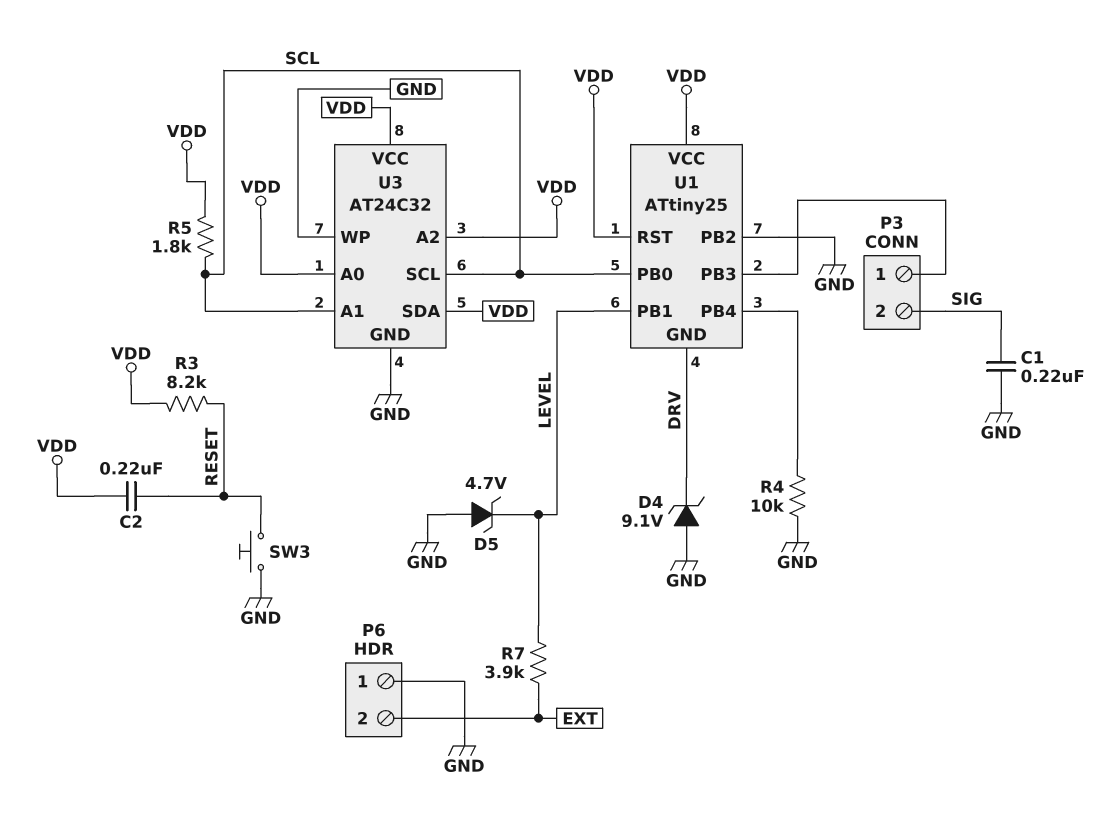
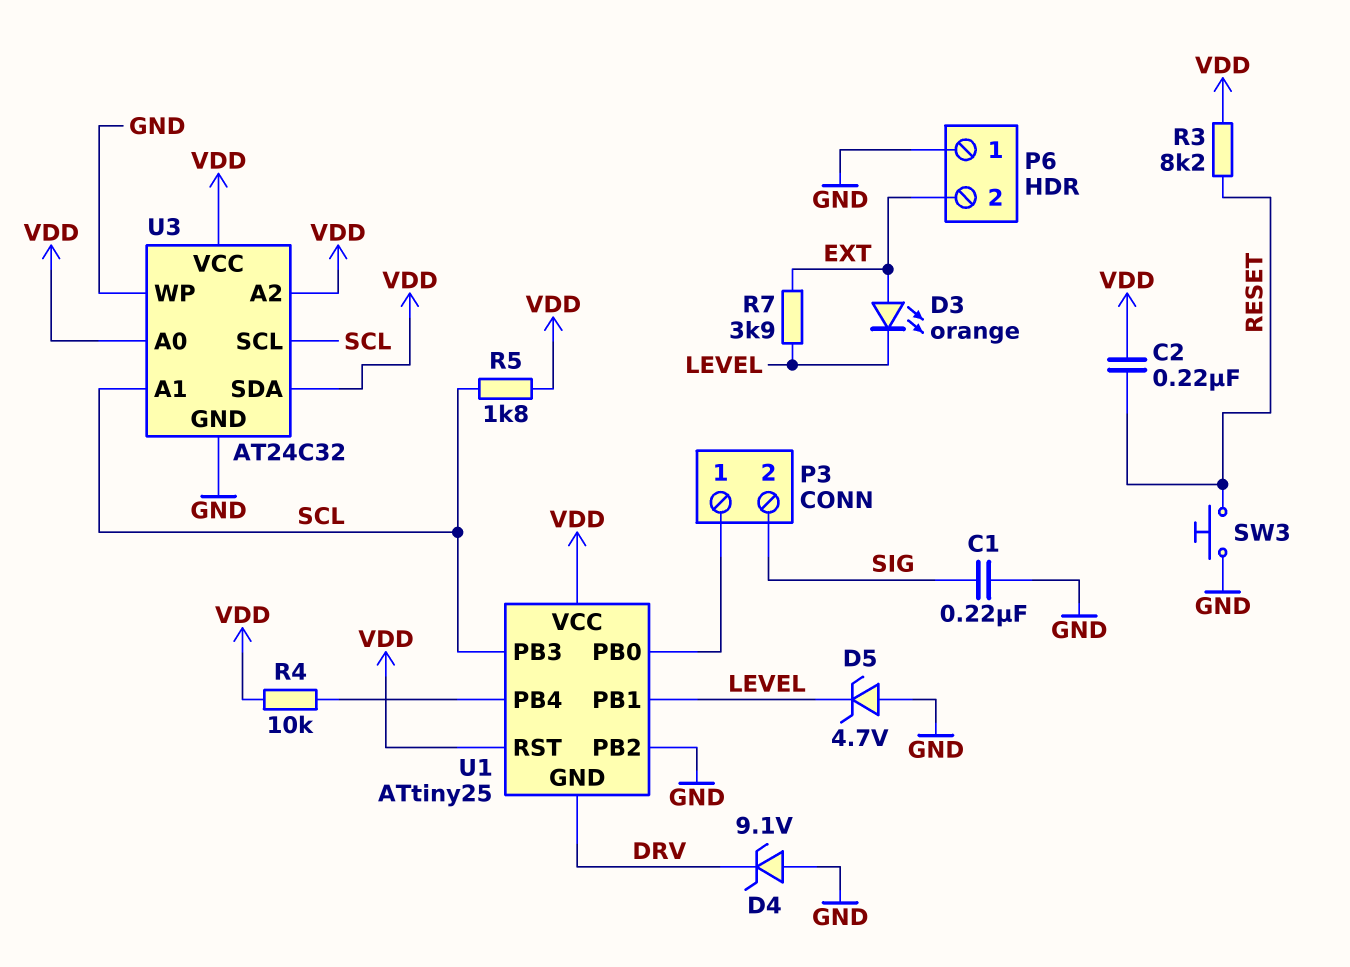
D3: none -> LED orange (A EXT, K LEVEL)
R4: 10k (GND, U1/PB4) -> 10k (U1/PB4, VDD)
U1 pin PB0: SCL -> P3/1
U1 pin PB3: P3/1 -> SCL

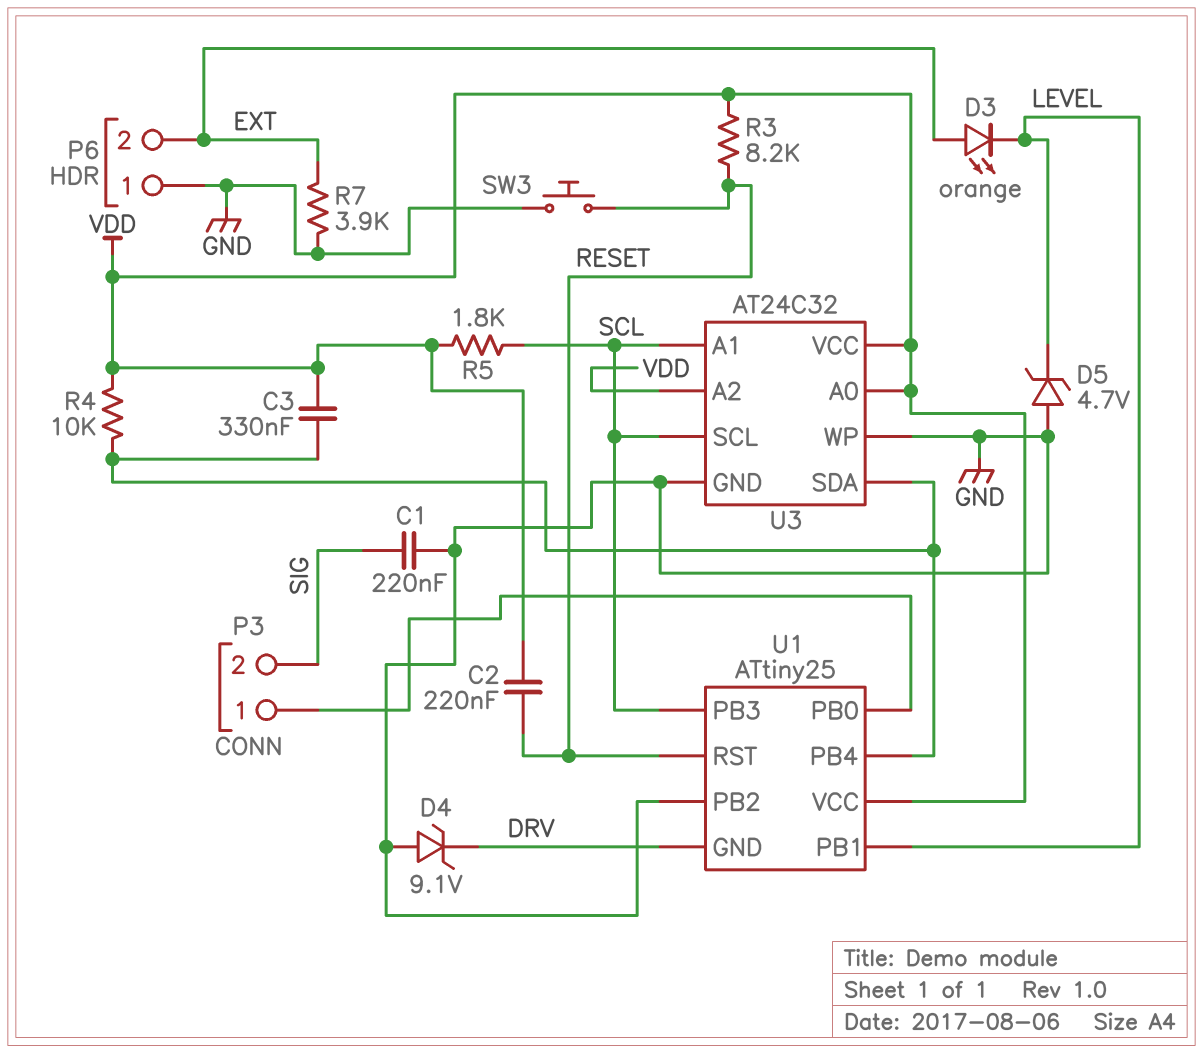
C3: none -> 330nF (U1/PB4, VDD)
R7: 3.9k (EXT, LEVEL) -> 3.9k (EXT, GND)
U1 pin RST: VDD -> RESET
U3 pin SDA: VDD -> U1/PB4

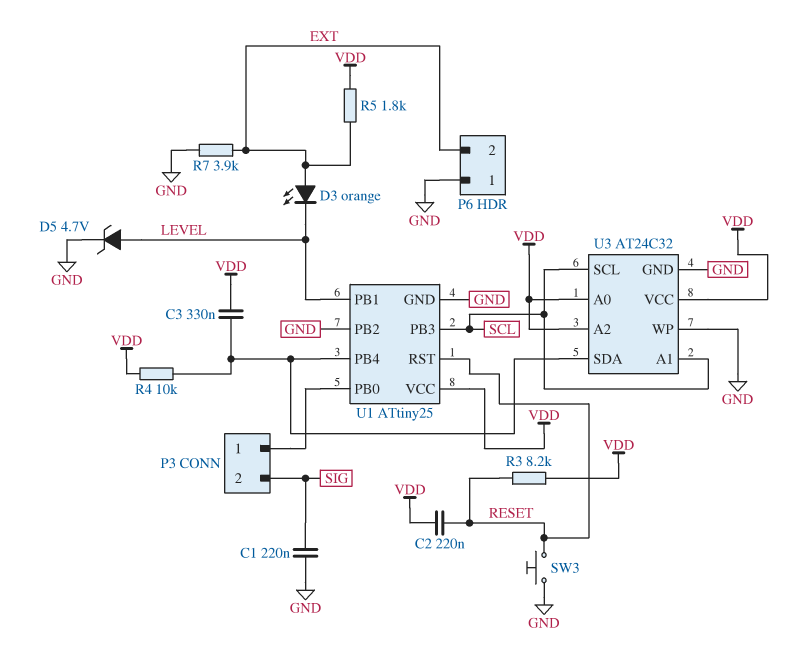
D4: zener 9.1V (A GND, K DRV) -> none
D5: zener 4.7V (A GND, K LEVEL) -> zener 4.7V (A LEVEL, K GND)
R5: 1.8k (SCL, VDD) -> 1.8k (EXT, VDD)
U1 pin GND: DRV -> GND

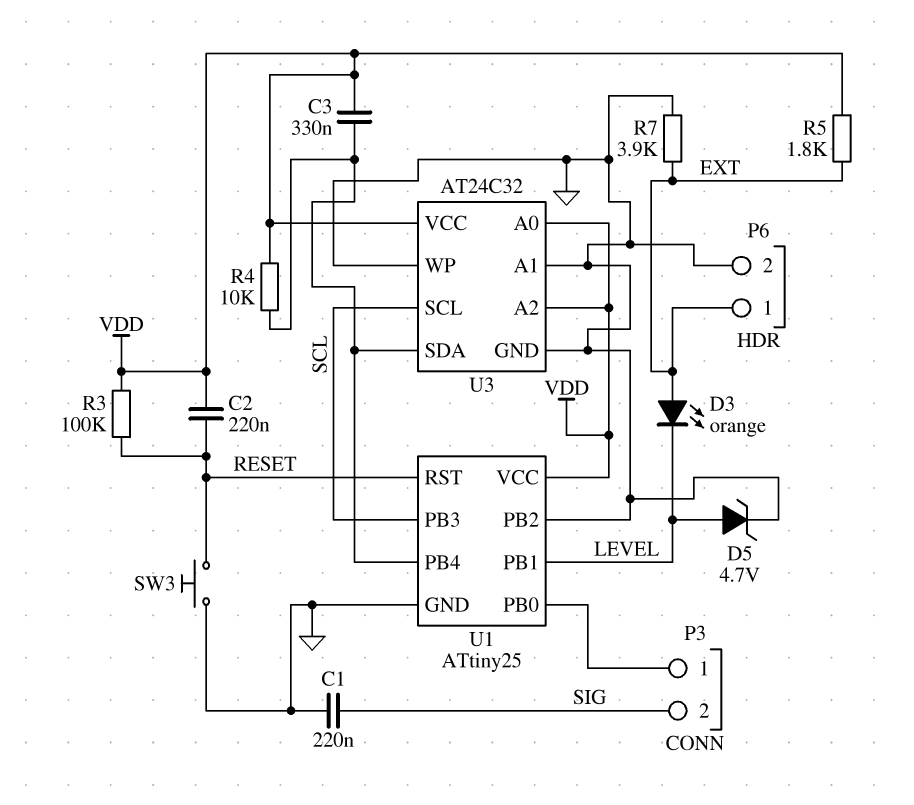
P6 pin 1: GND -> EXT
P6 pin 2: EXT -> GND
R3: 8.2k (RESET, VDD) -> 100k (RESET, VDD)
U3 pin A1: SCL -> GND

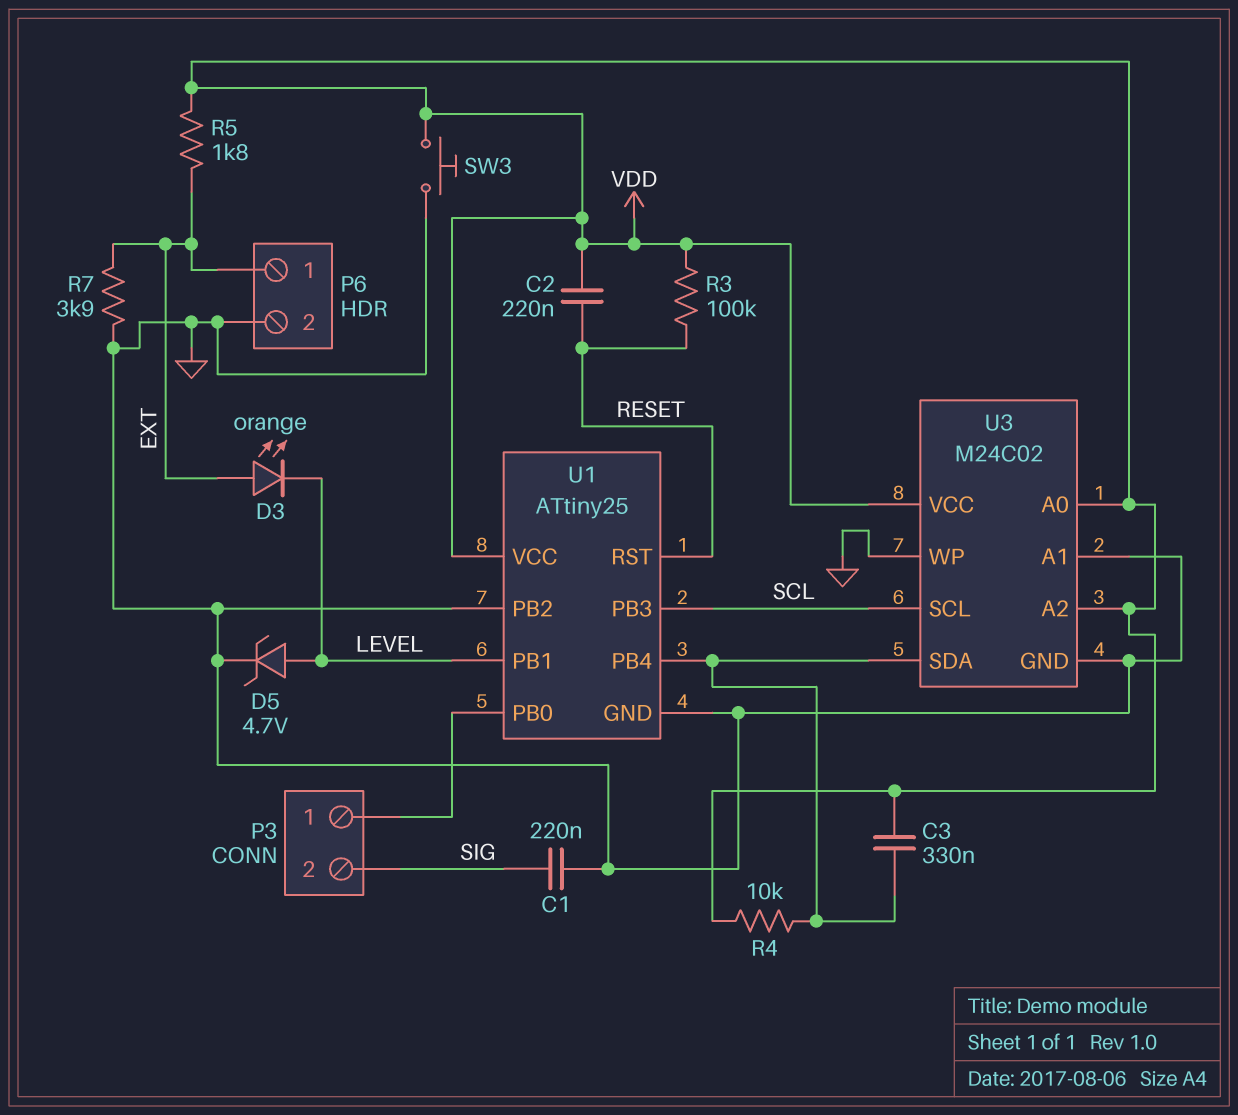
SW3: button (GND, RESET) -> button (GND, VDD)
U3: AT24C32 -> M24C02

